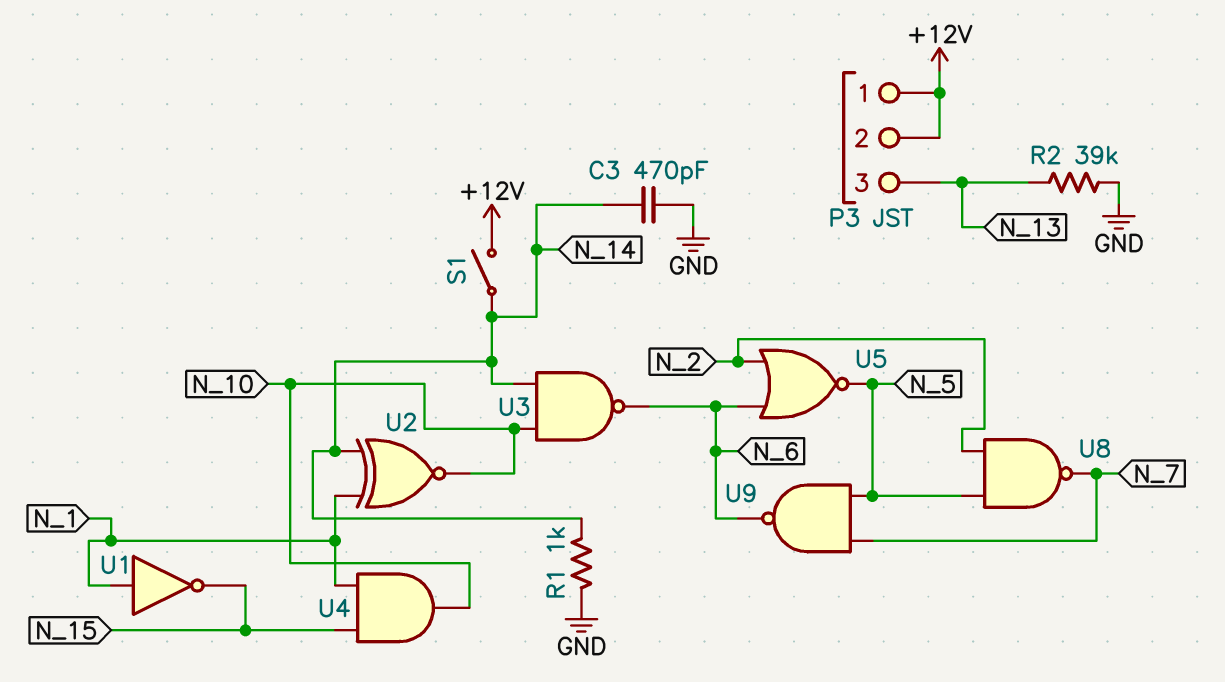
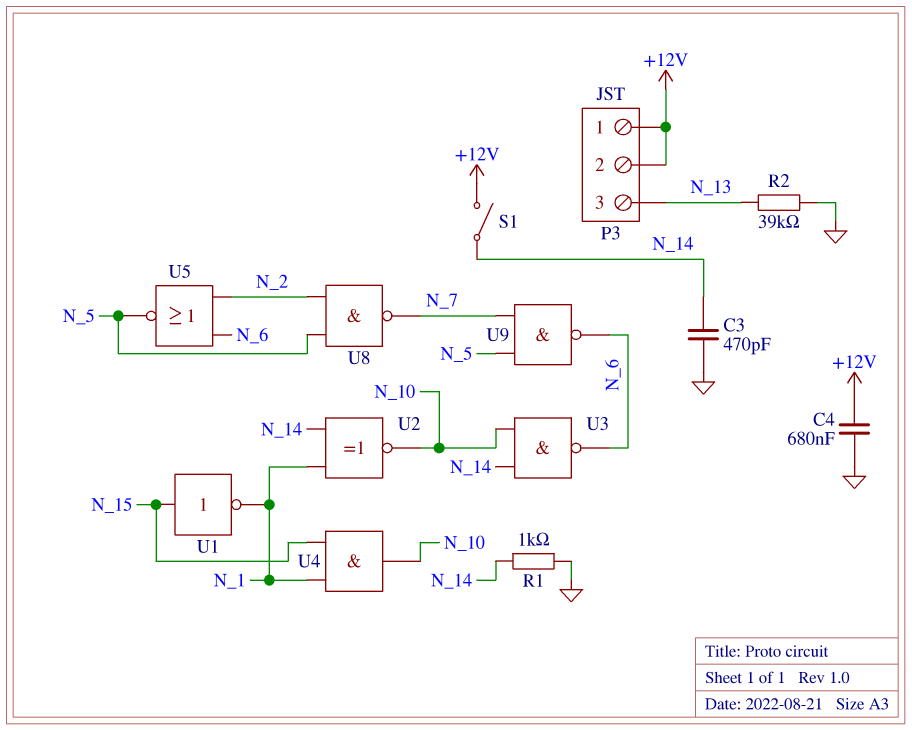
C4: none -> 680nF (+12V, GND)
U1: NOT (in N_1, out N_15) -> NOT (in N_15, out N_1)

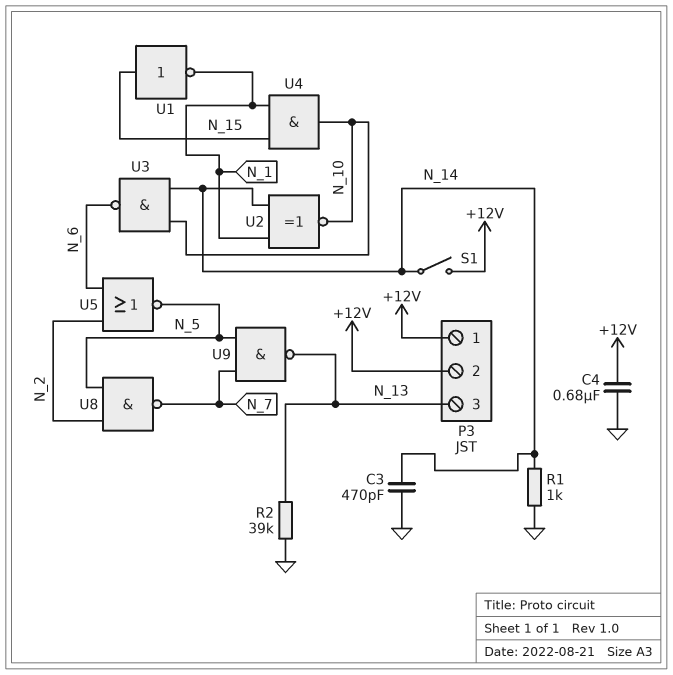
U9: NAND (in N_5, in N_7, out N_6) -> NAND (in N_5, in N_7, out N_13)

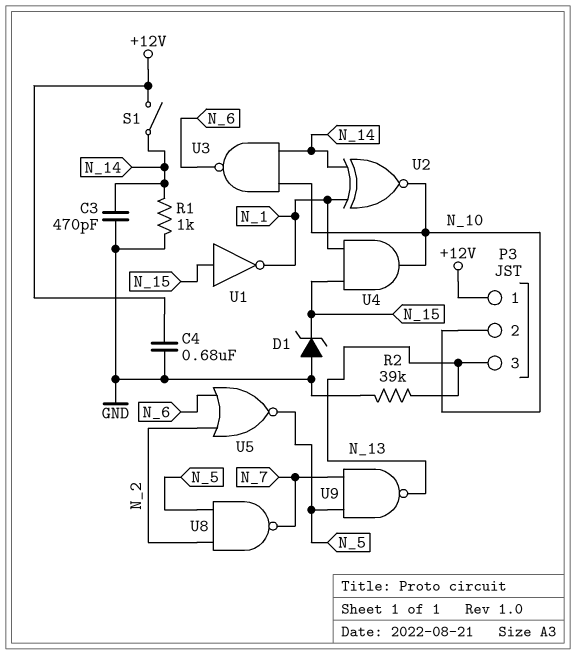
D1: none -> zener (A GND, K N_15)
P3 pin 2: +12V -> N_10

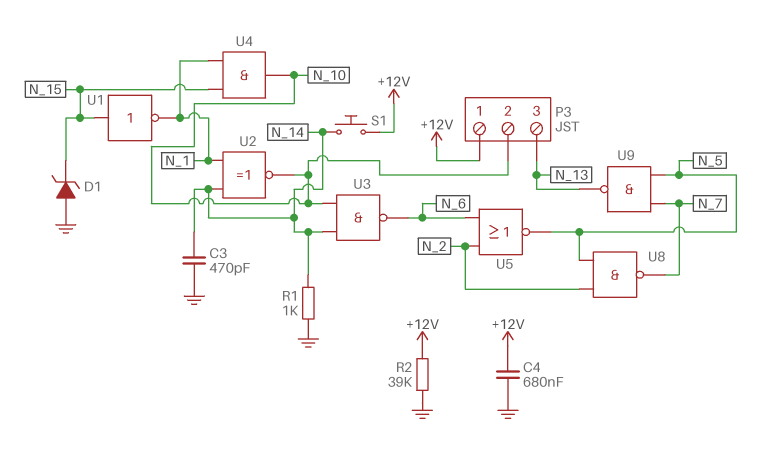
R2: 39k (GND, N_13) -> 39k (+12V, GND)
S1: switch (+12V, N_14) -> button (+12V, N_14)

